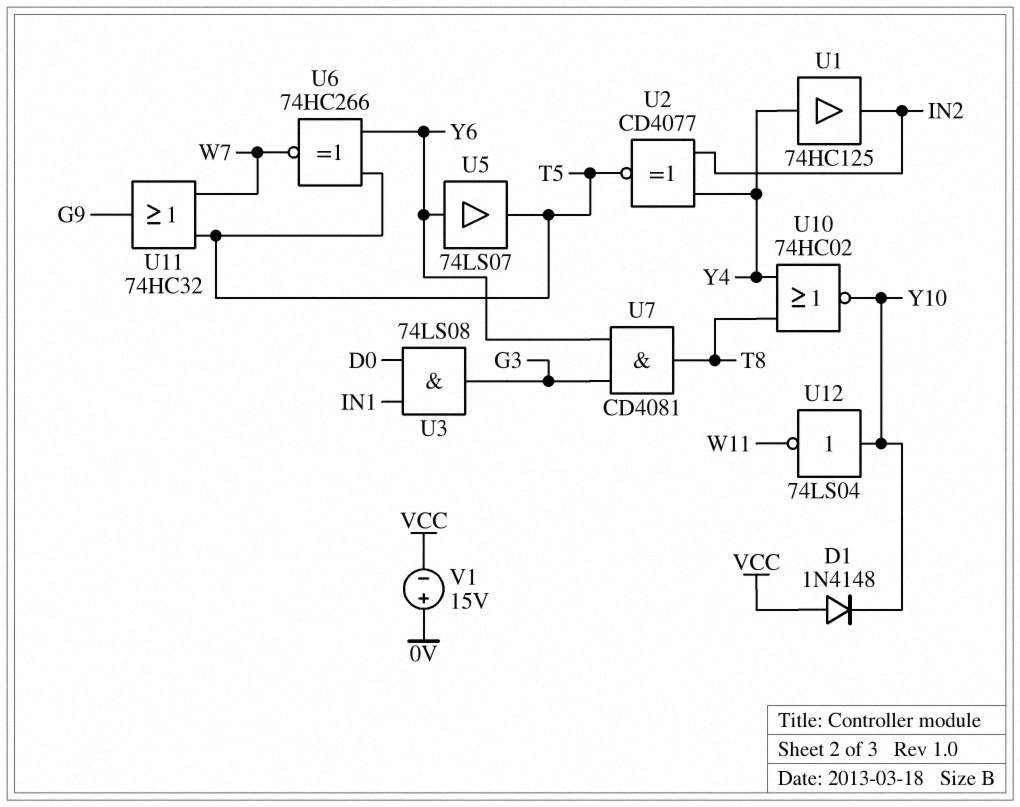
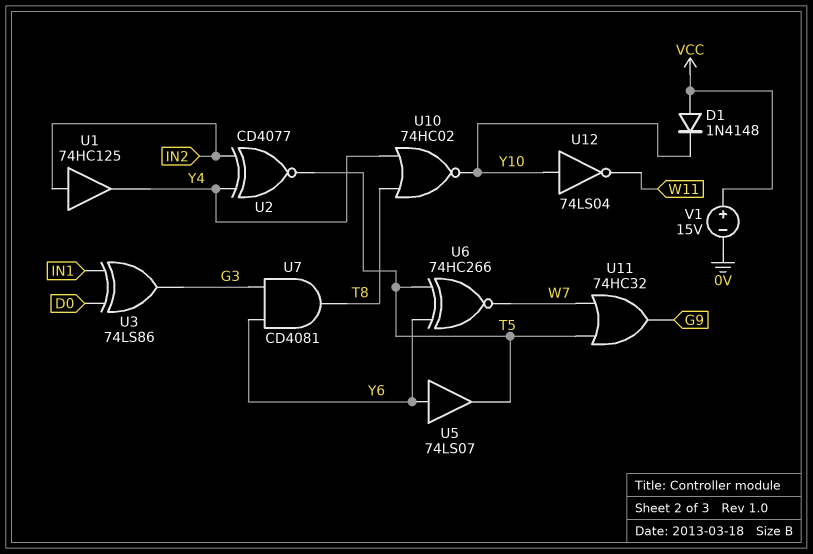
U1: buffer 74HC125 (in Y4, out IN2) -> buffer 74HC125 (in IN2, out Y4)
U3: AND 74LS08 (in D0, in IN1, out G3) -> XOR 74LS86 (in D0, in IN1, out G3)
V1: 15V (plus 0V, minus VCC) -> 15V (plus VCC, minus 0V)

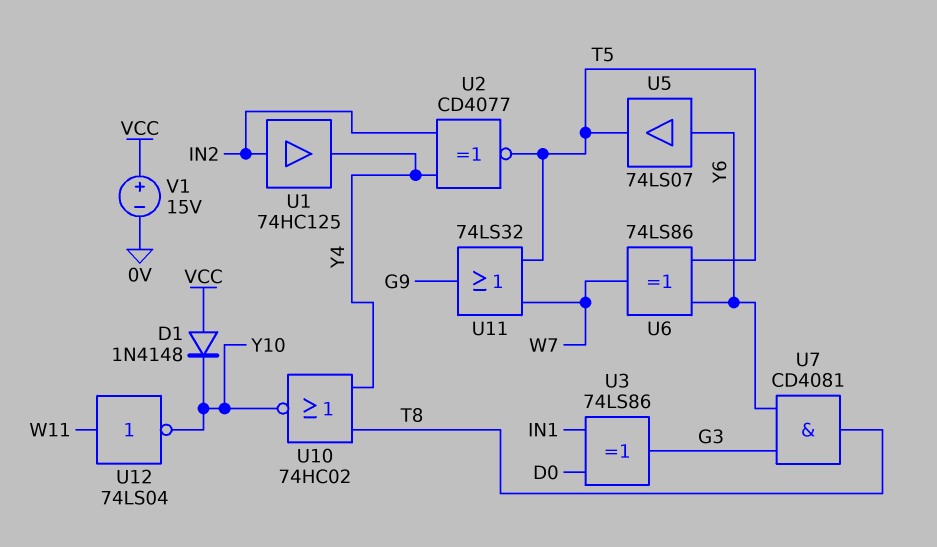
U6: XNOR 74HC266 (in T5, in Y6, out W7) -> XOR 74LS86 (in T5, in Y6, out W7)
U11: OR 74HC32 (in T5, in W7, out G9) -> OR 74LS32 (in T5, in W7, out G9)
U12: NOT 74LS04 (in Y10, out W11) -> NOT 74LS04 (in W11, out Y10)

